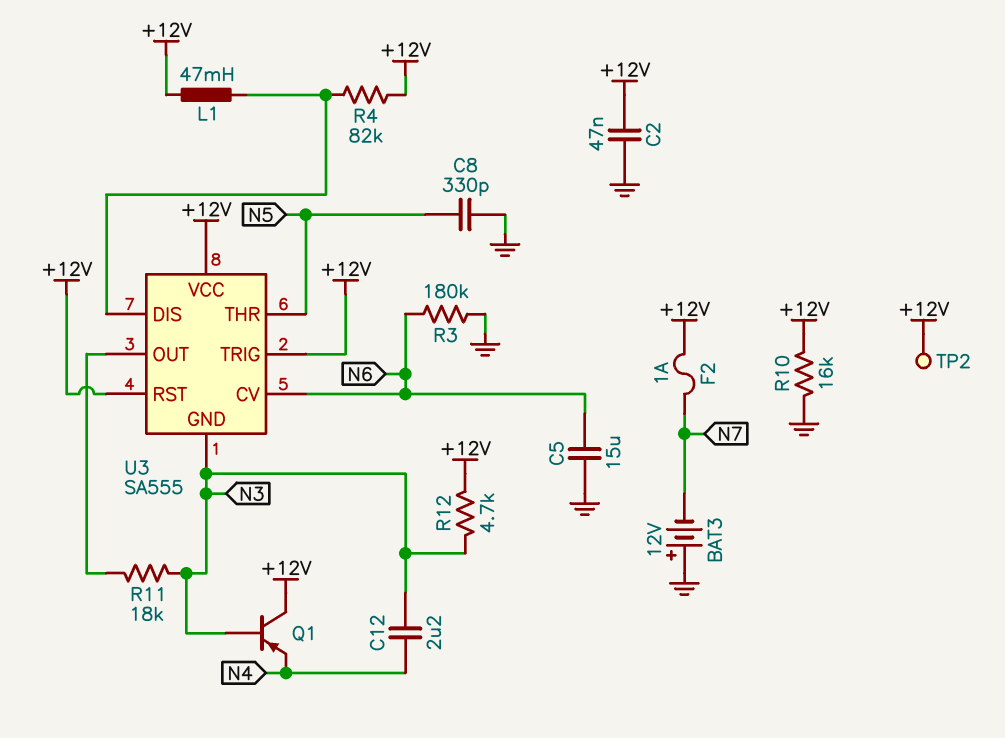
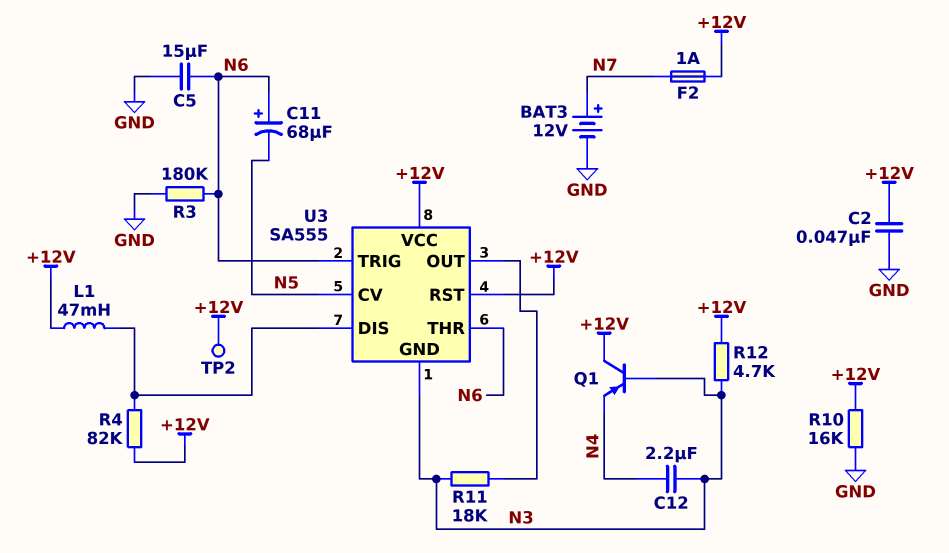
BAT3: 12V (plus GND, minus N7) -> 12V (plus N7, minus GND)
C8: 330pF (GND, N5) -> none
C11: none -> 68uF (plus N6, minus N5)
U3 pin CV: N6 -> N5
U3 pin THR: N5 -> N6
U3 pin TRIG: +12V -> N6

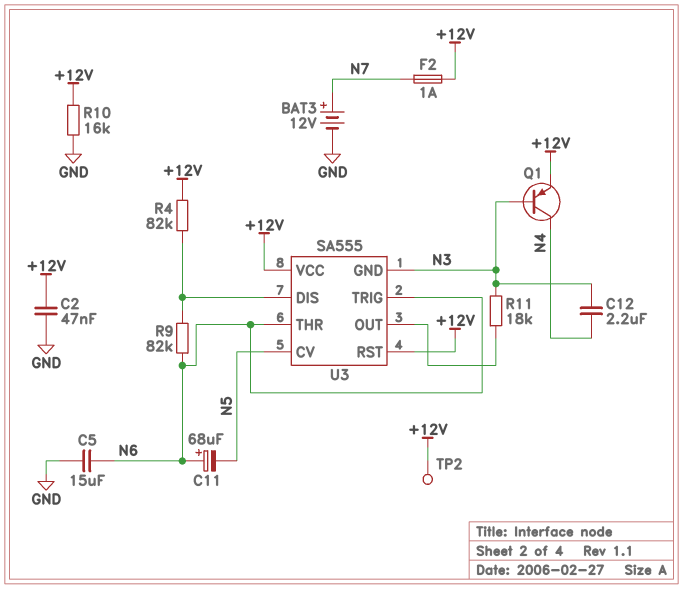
L1: 47mH (+12V, U3/DIS) -> none
Q1: PNP (B N3, C +12V, E N4) -> PNP (B N3, C N4, E +12V)
R3: 180k (GND, N6) -> none
R9: none -> 82k (N6, U3/DIS)
R12: 4.7k (+12V, N3) -> none

